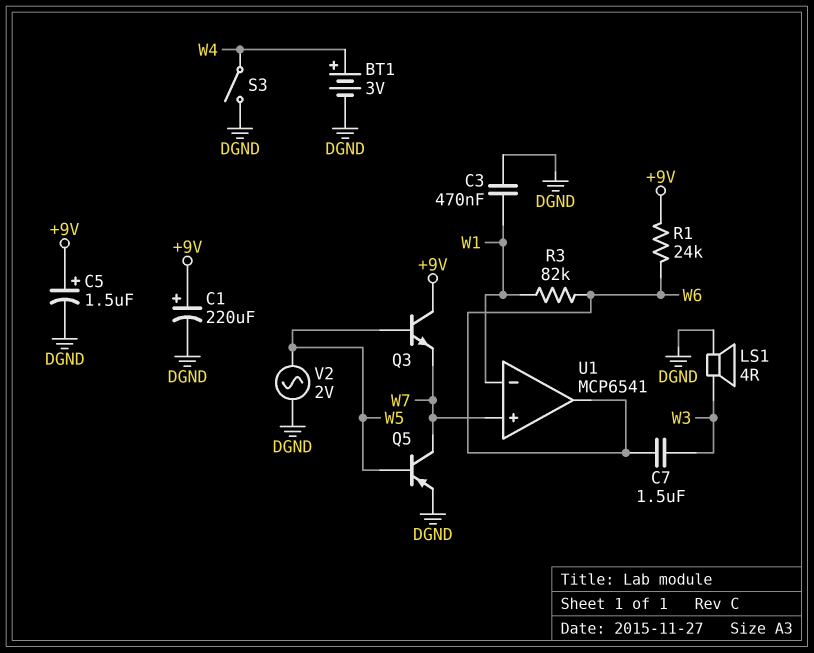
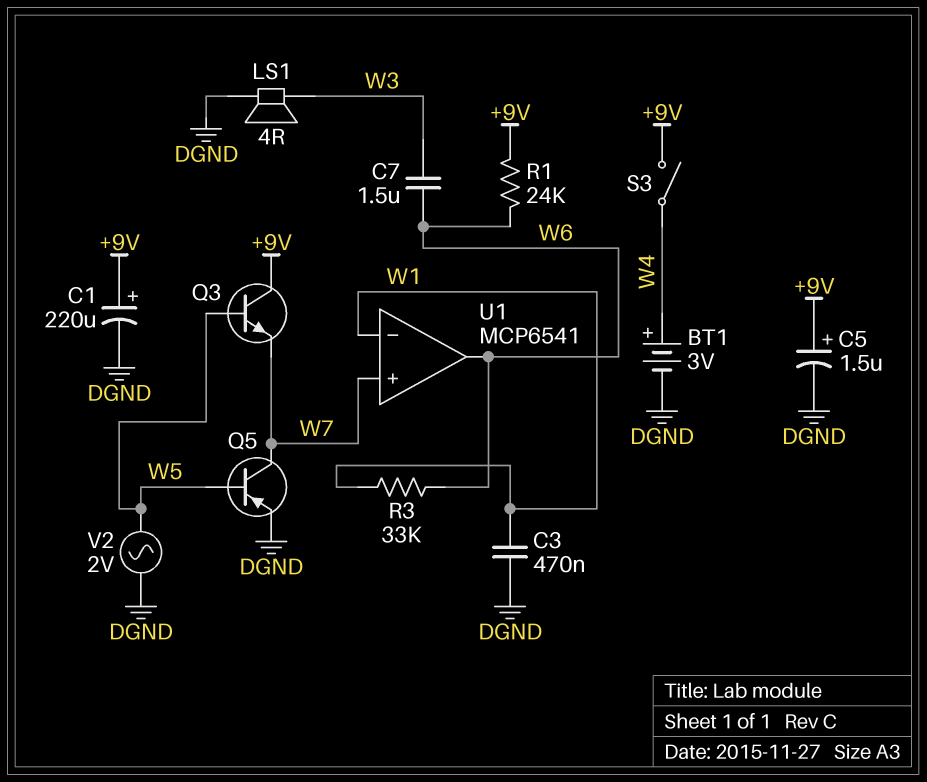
R3: 82k (W1, W6) -> 33k (W1, W6)
S3: switch (DGND, W4) -> switch (+9V, W4)

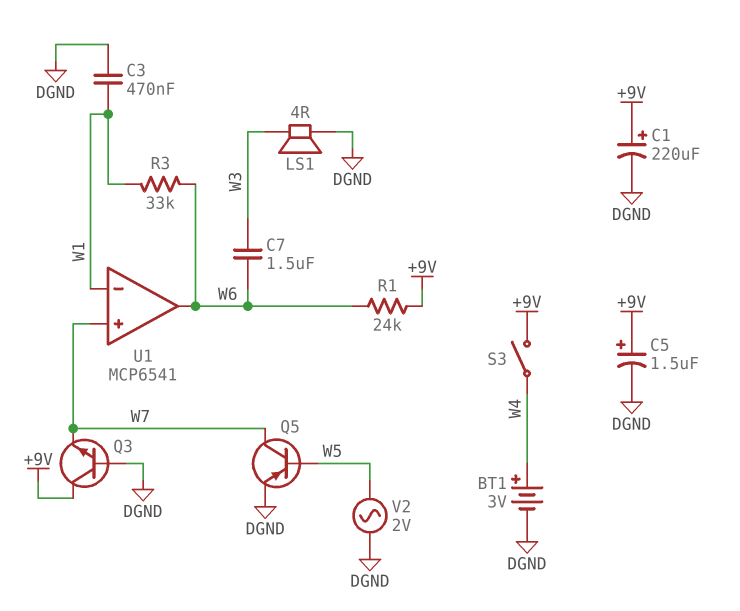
Q3: NPN (B W5, C +9V, E W7) -> NPN (B DGND, C +9V, E W7)

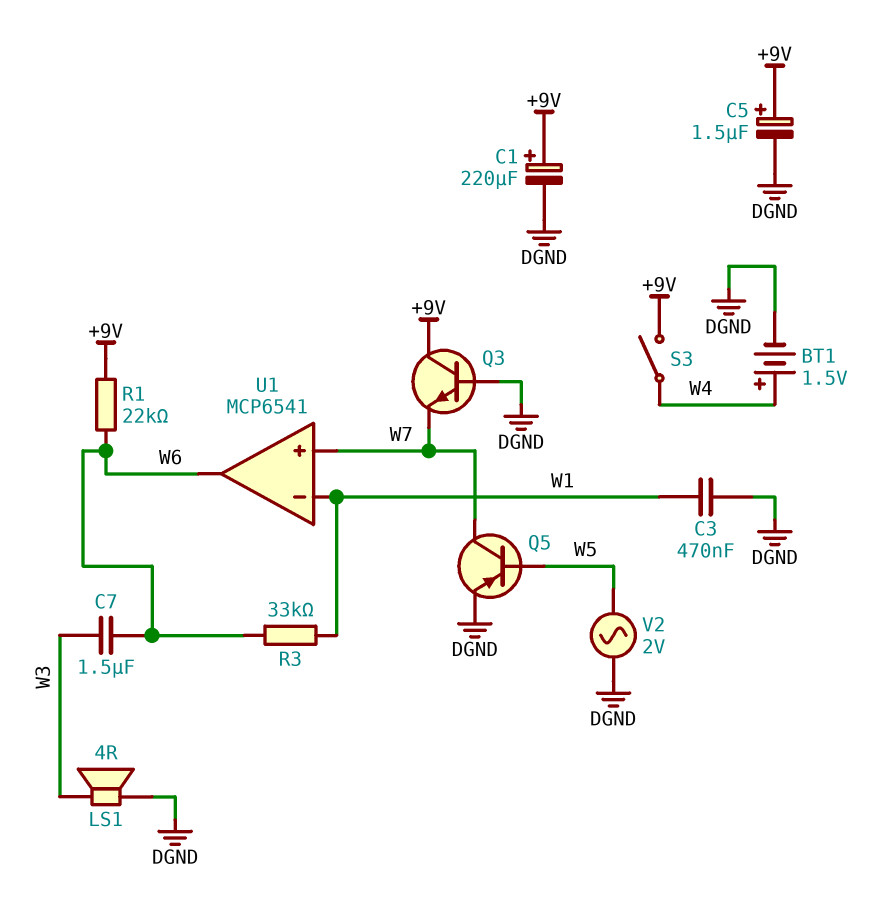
BT1: 3V (plus W4, minus DGND) -> 1.5V (plus W4, minus DGND)
R1: 24k (+9V, W6) -> 22k (+9V, W6)

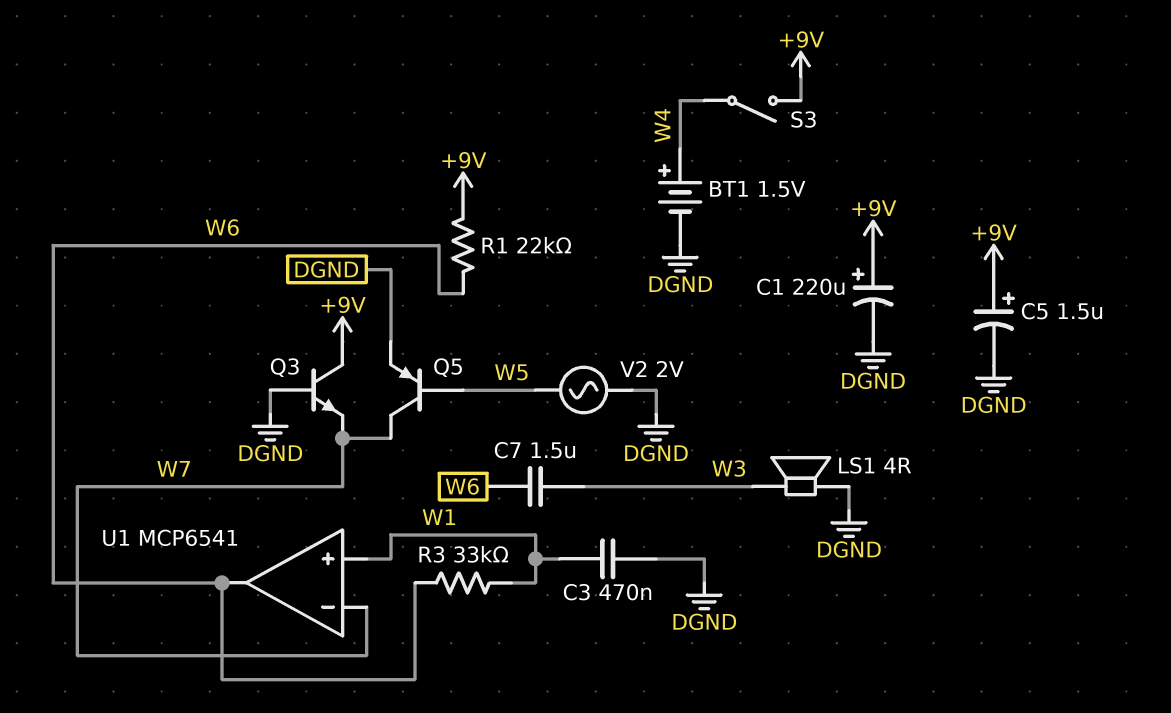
U1 pin in+: W7 -> W1
U1 pin in-: W1 -> W7

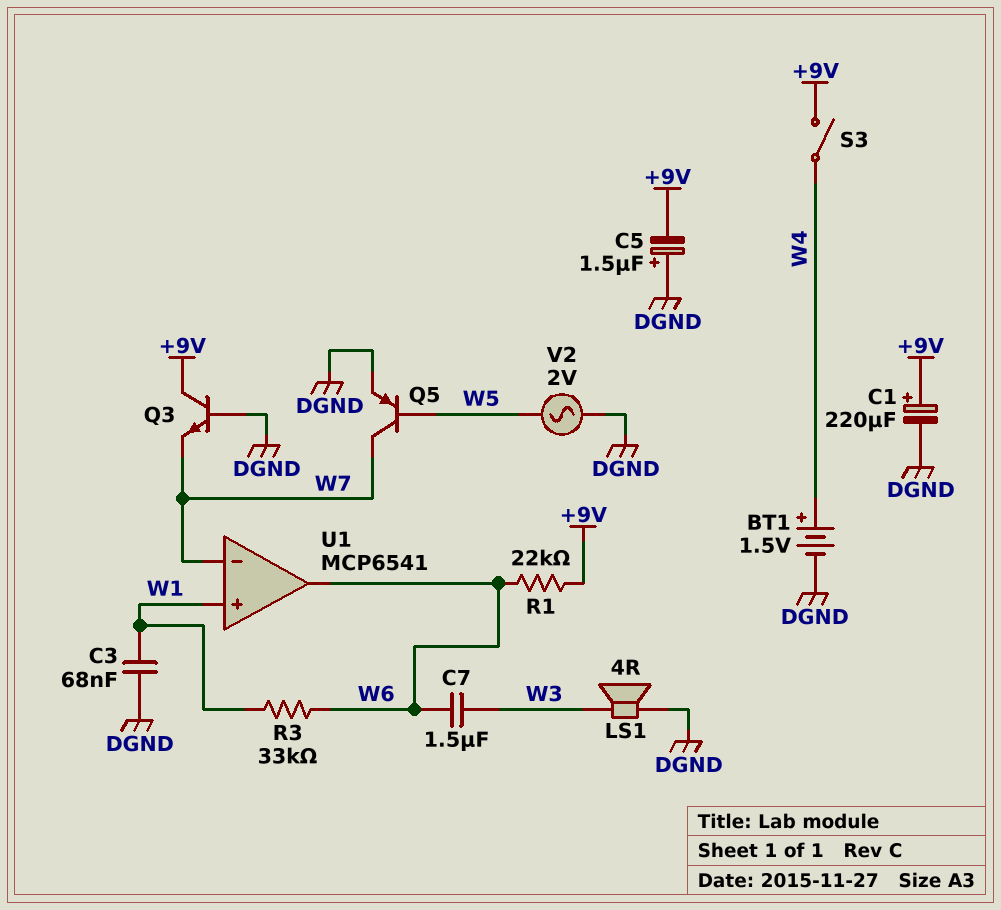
C3: 470nF (DGND, W1) -> 68nF (DGND, W1)
C5: 1.5uF (plus +9V, minus DGND) -> 1.5uF (plus DGND, minus +9V)

